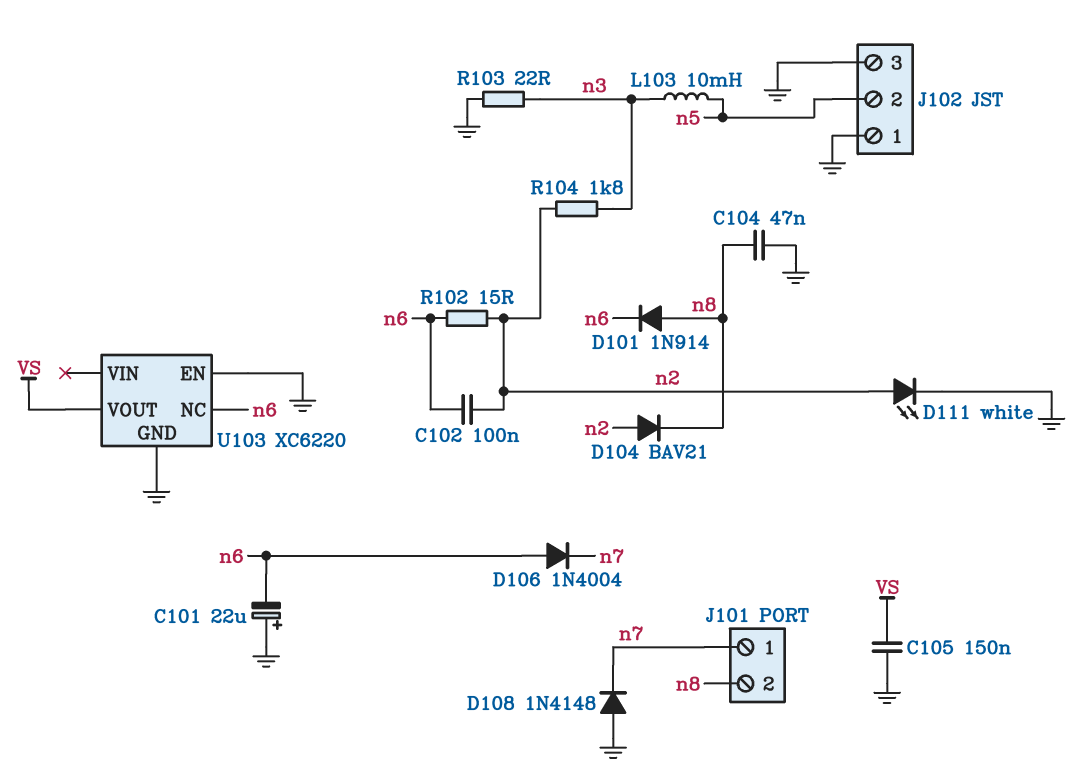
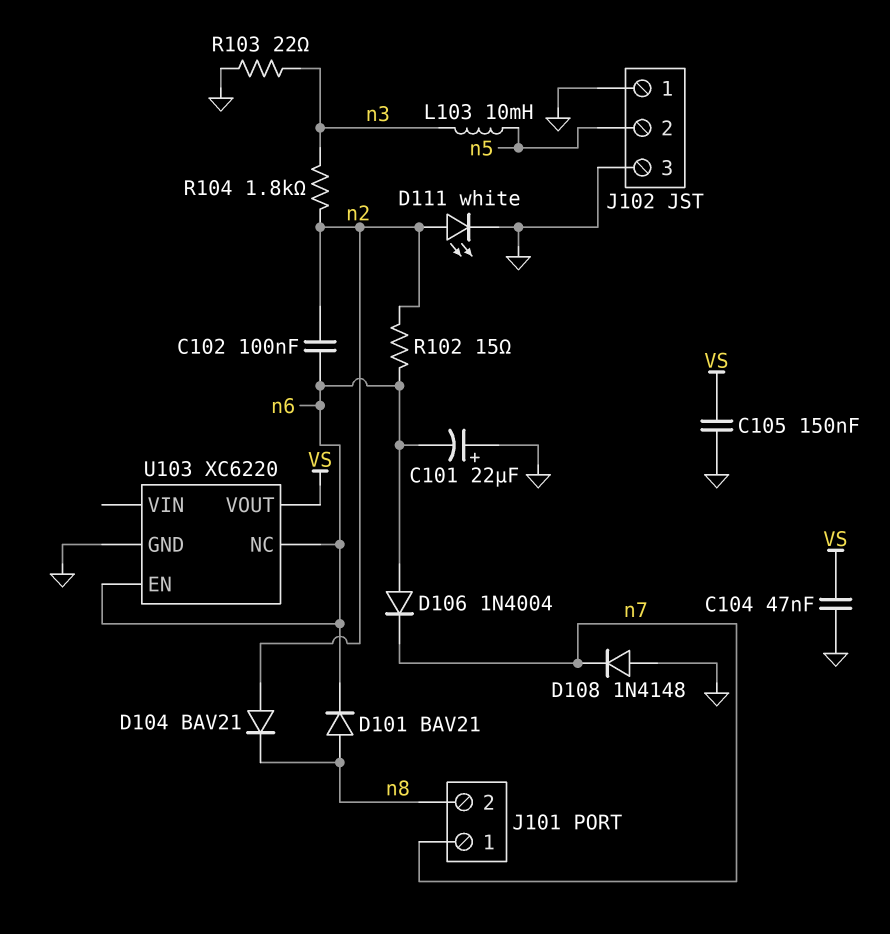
C104: 47nF (GND, n8) -> 47nF (GND, VS)
D101: diode 1N914 (A n8, K n6) -> diode BAV21 (A n8, K n6)
U103 pin EN: GND -> n6

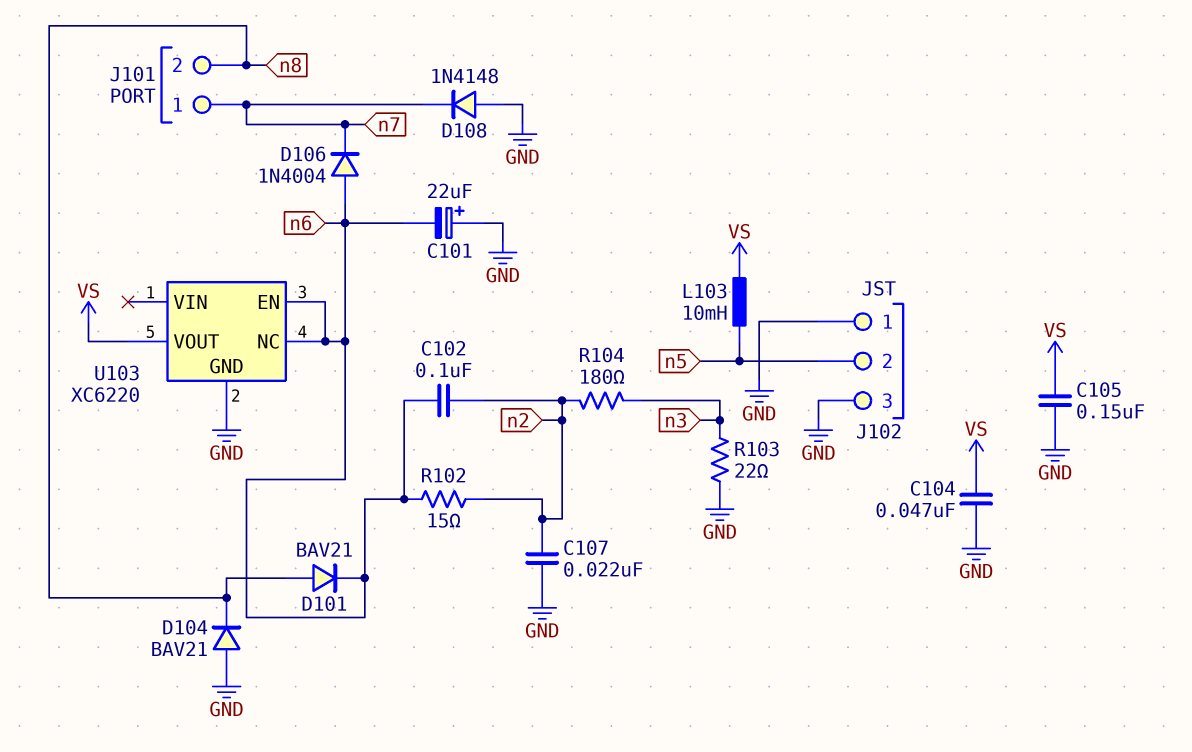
C107: none -> 22nF (GND, n2)
D104: diode BAV21 (A n2, K n8) -> diode BAV21 (A GND, K n8)
D111: LED white (A n2, K GND) -> none
L103: 10mH (n3, n5) -> 10mH (VS, n5)
R104: 1.8k (n2, n3) -> 180 (n2, n3)

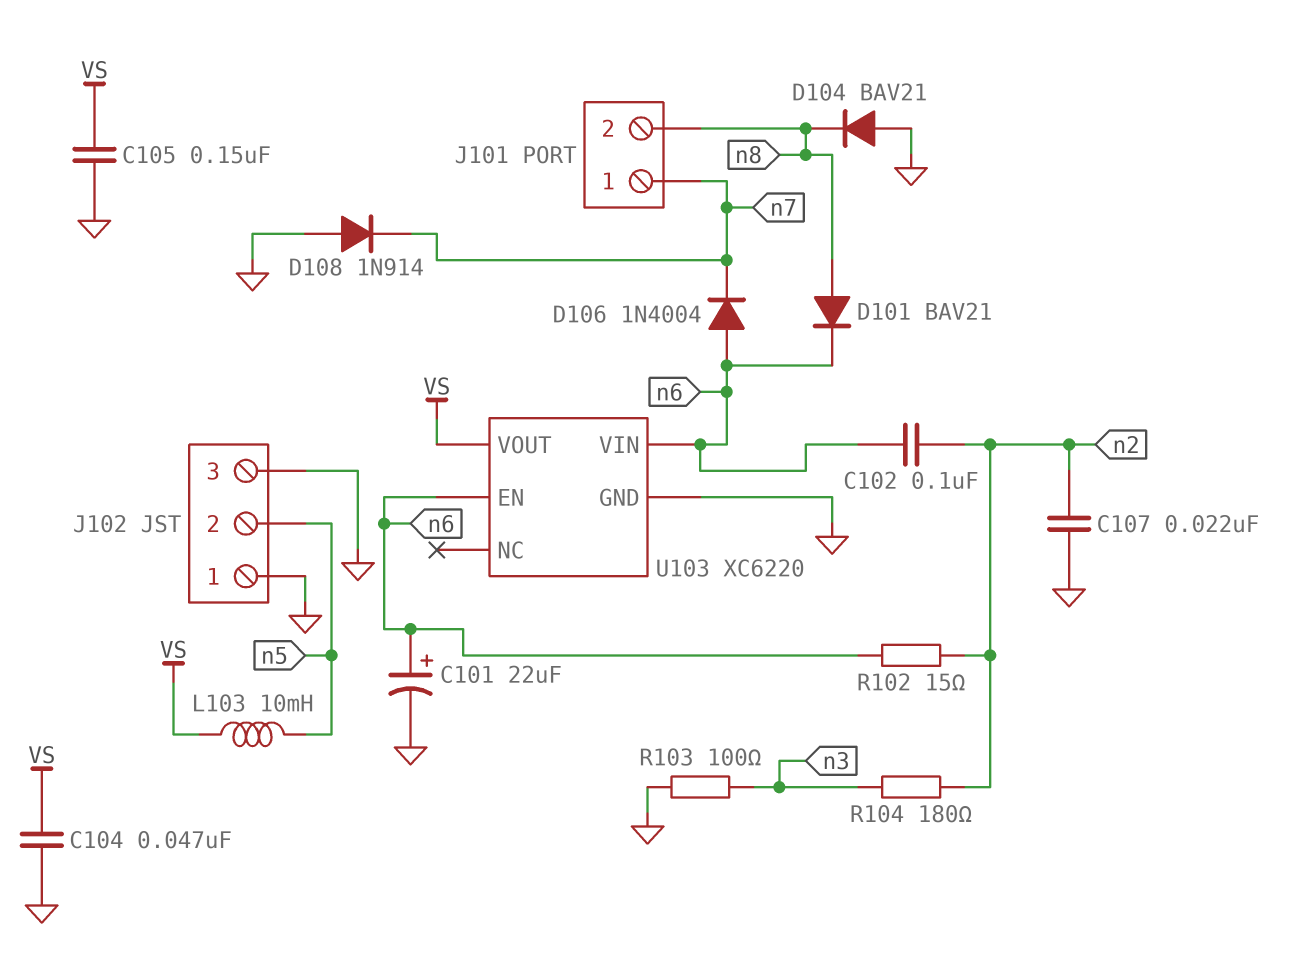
C101: 22uF (plus GND, minus n6) -> 22uF (plus n6, minus GND)
D108: diode 1N4148 (A GND, K n7) -> diode 1N914 (A GND, K n7)
R103: 22 (GND, n3) -> 100 (GND, n3)
U103 pin NC: n6 -> none
U103 pin VIN: none -> n6

